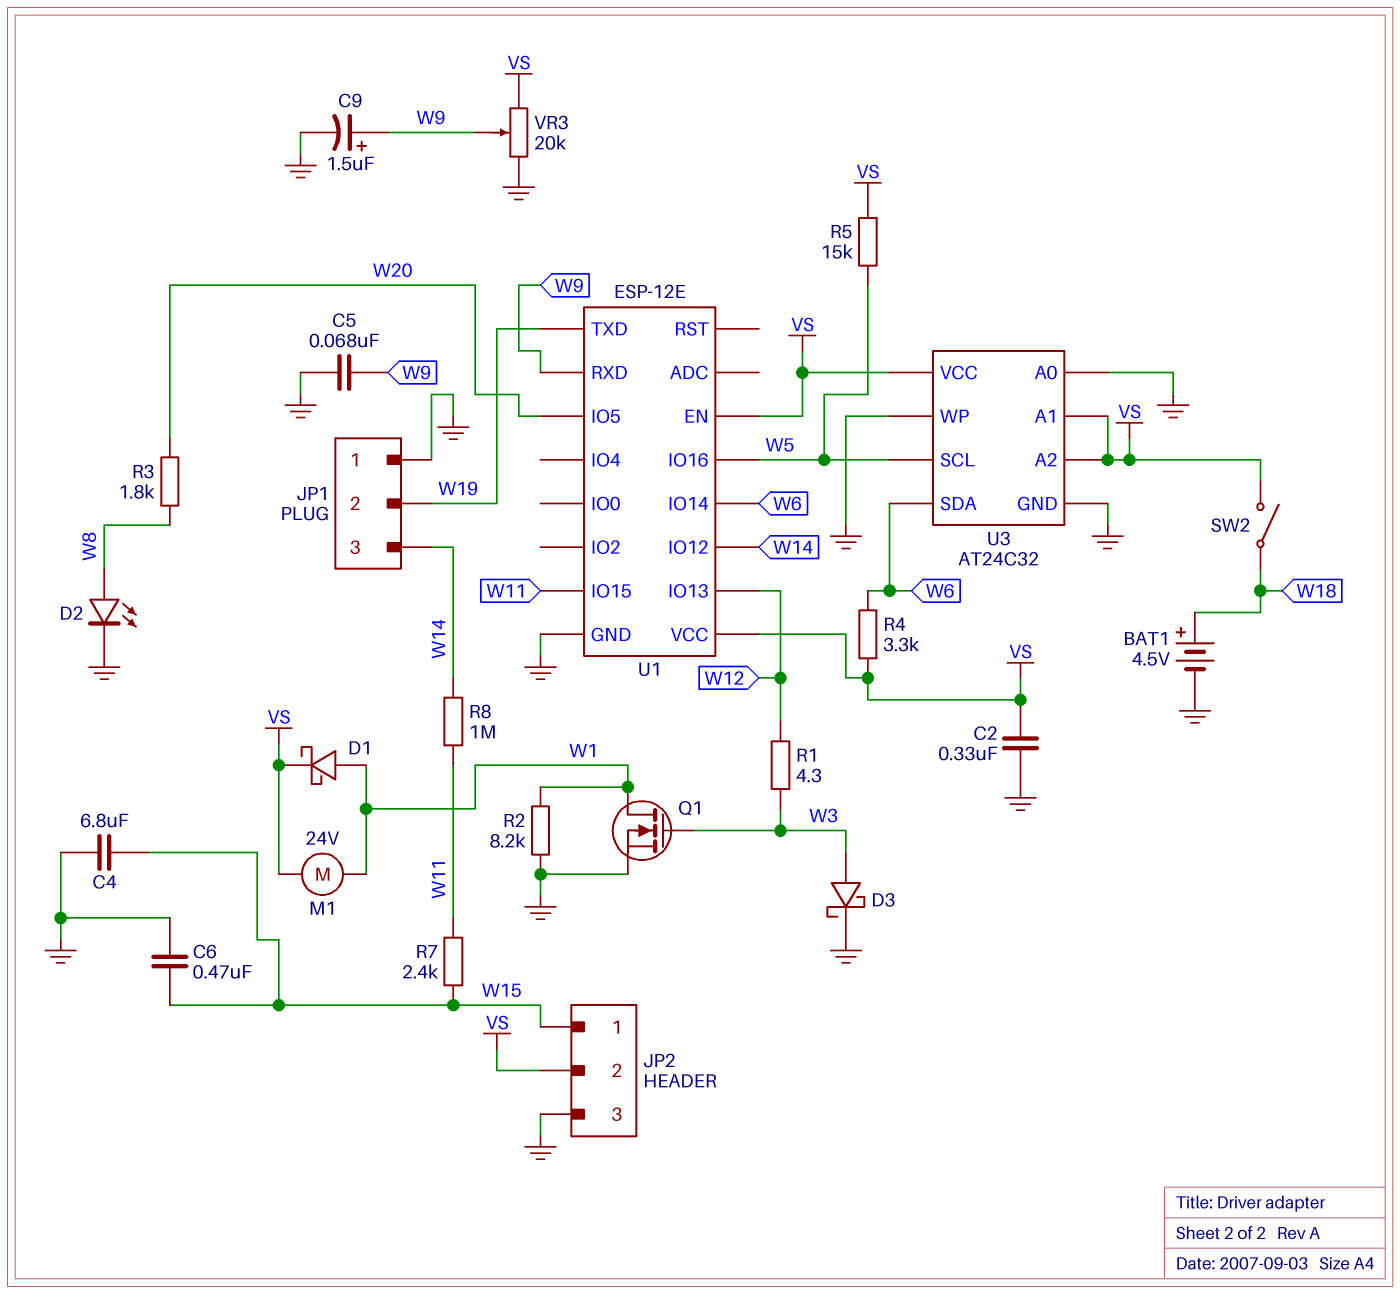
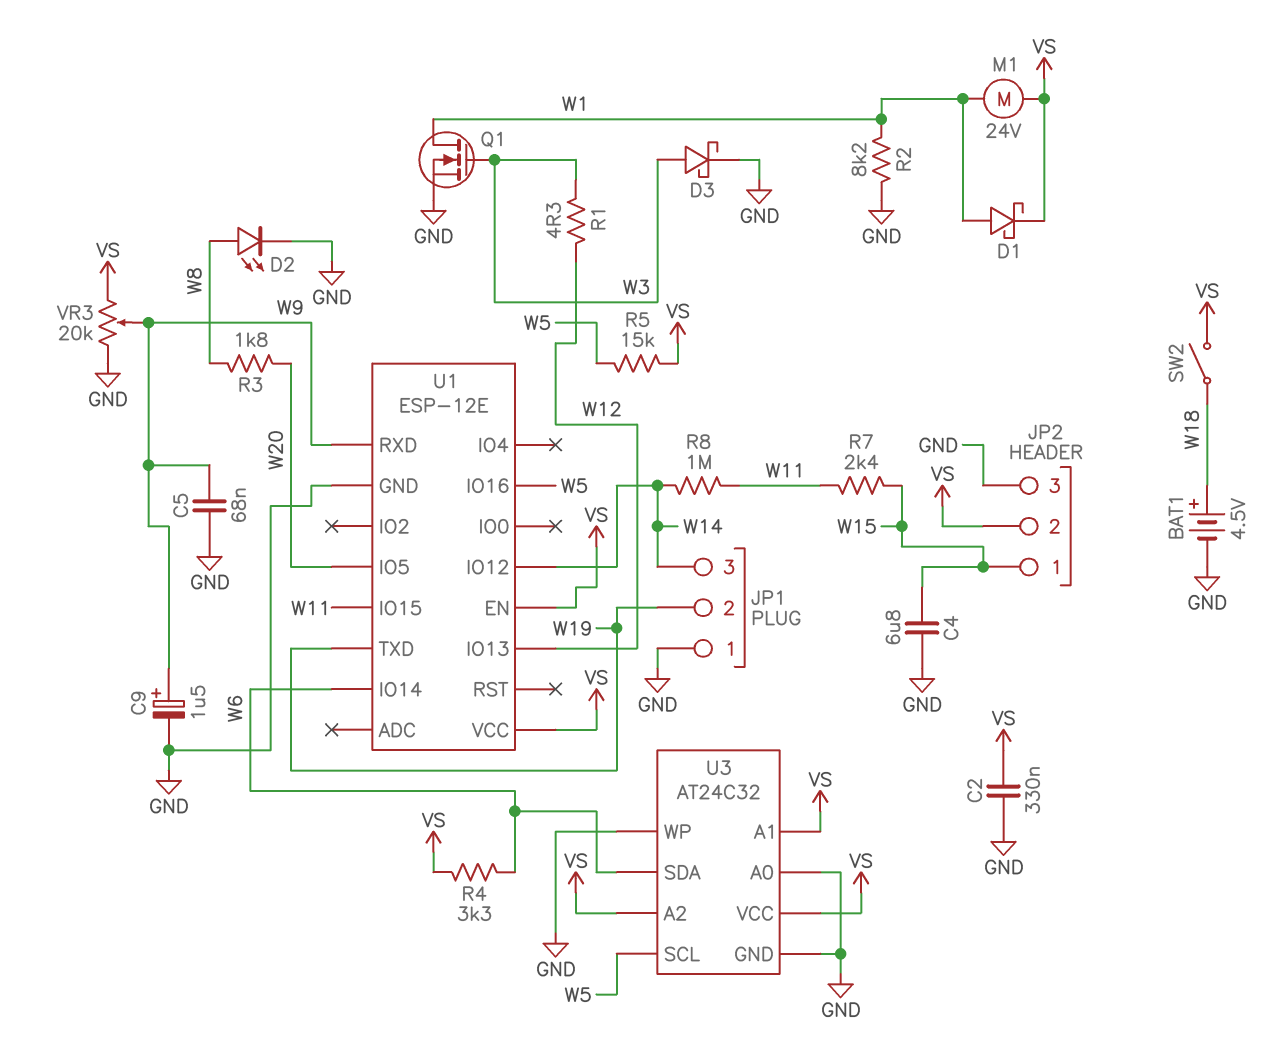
C6: 470nF (GND, W15) -> none

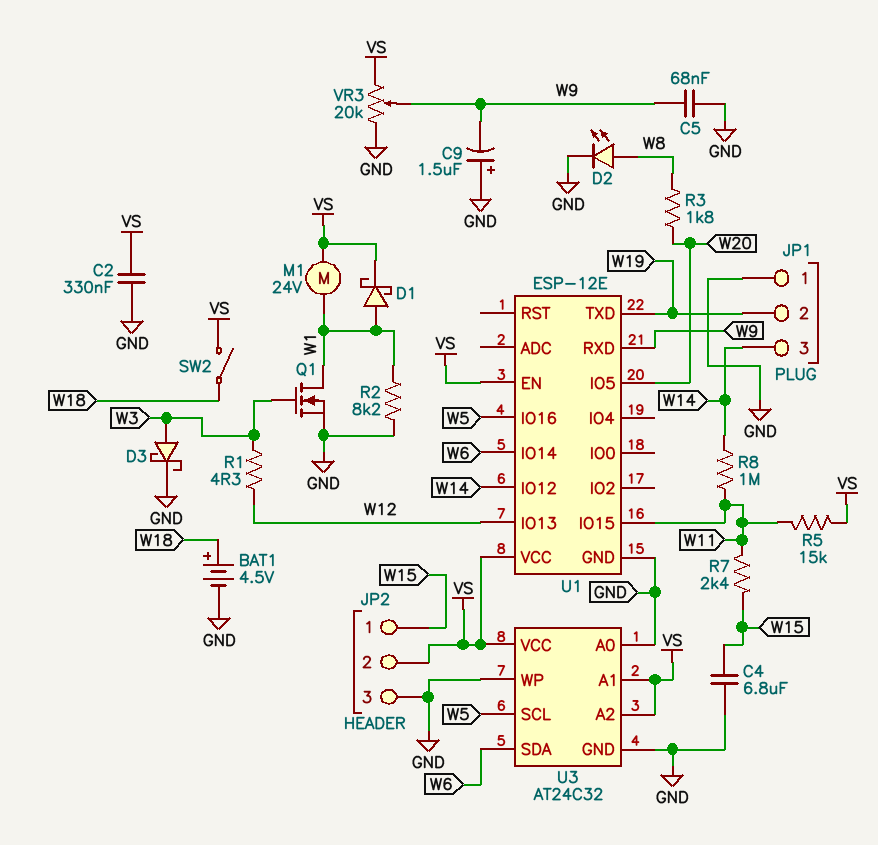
C9: 1.5uF (plus W9, minus GND) -> 1.5uF (plus GND, minus W9)
R4: 3.3k (VS, W6) -> none
R5: 15k (VS, W5) -> 15k (VS, W11)

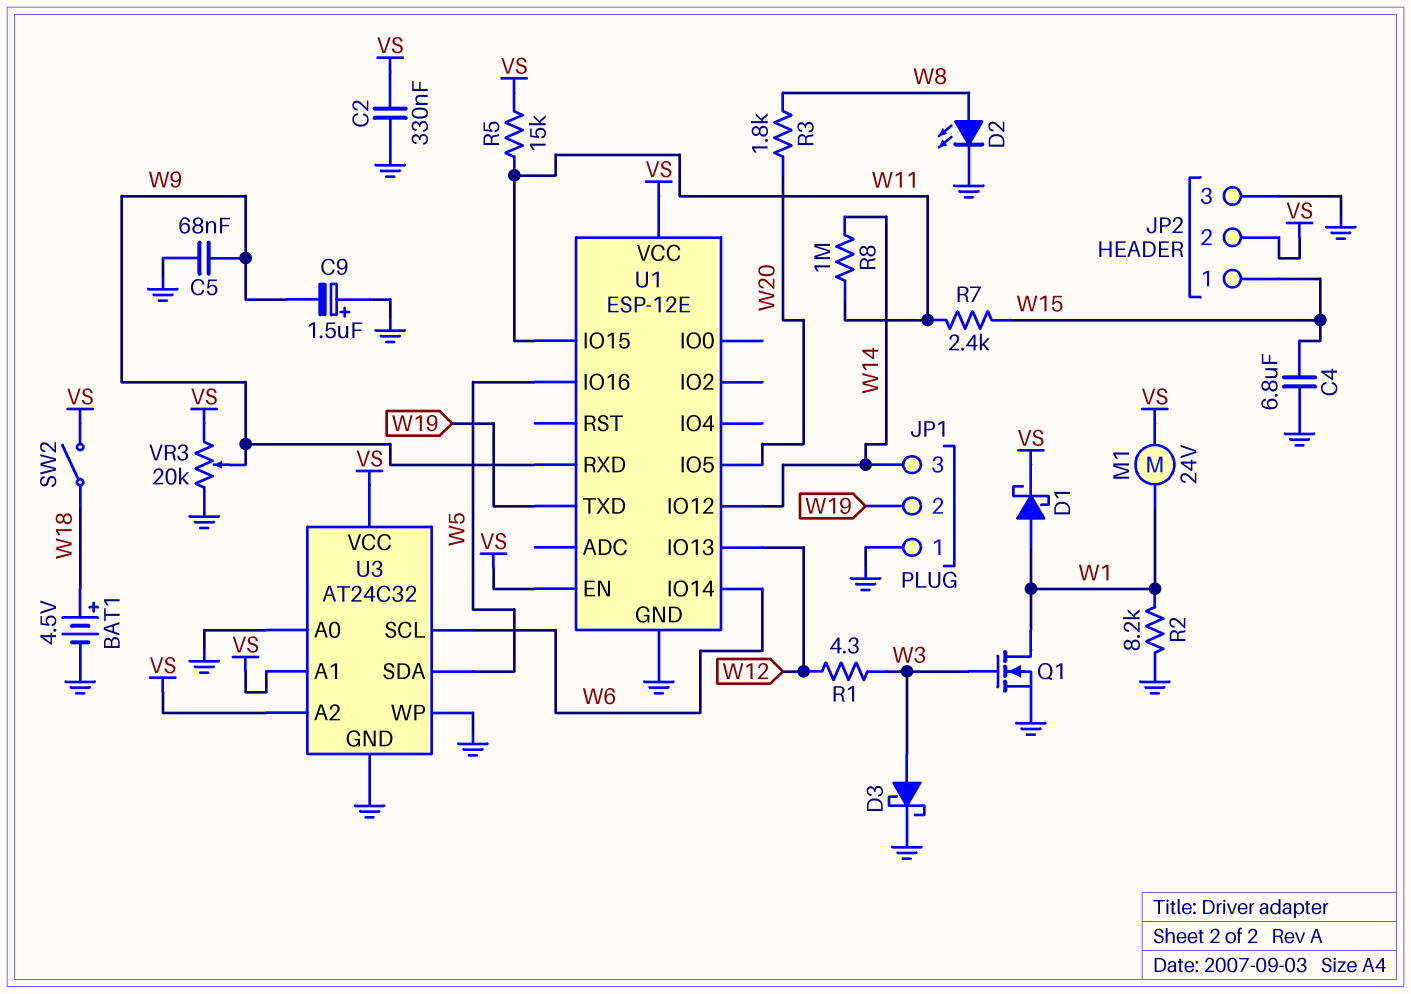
U3 pin SCL: W5 -> W6
U3 pin SDA: W6 -> W5

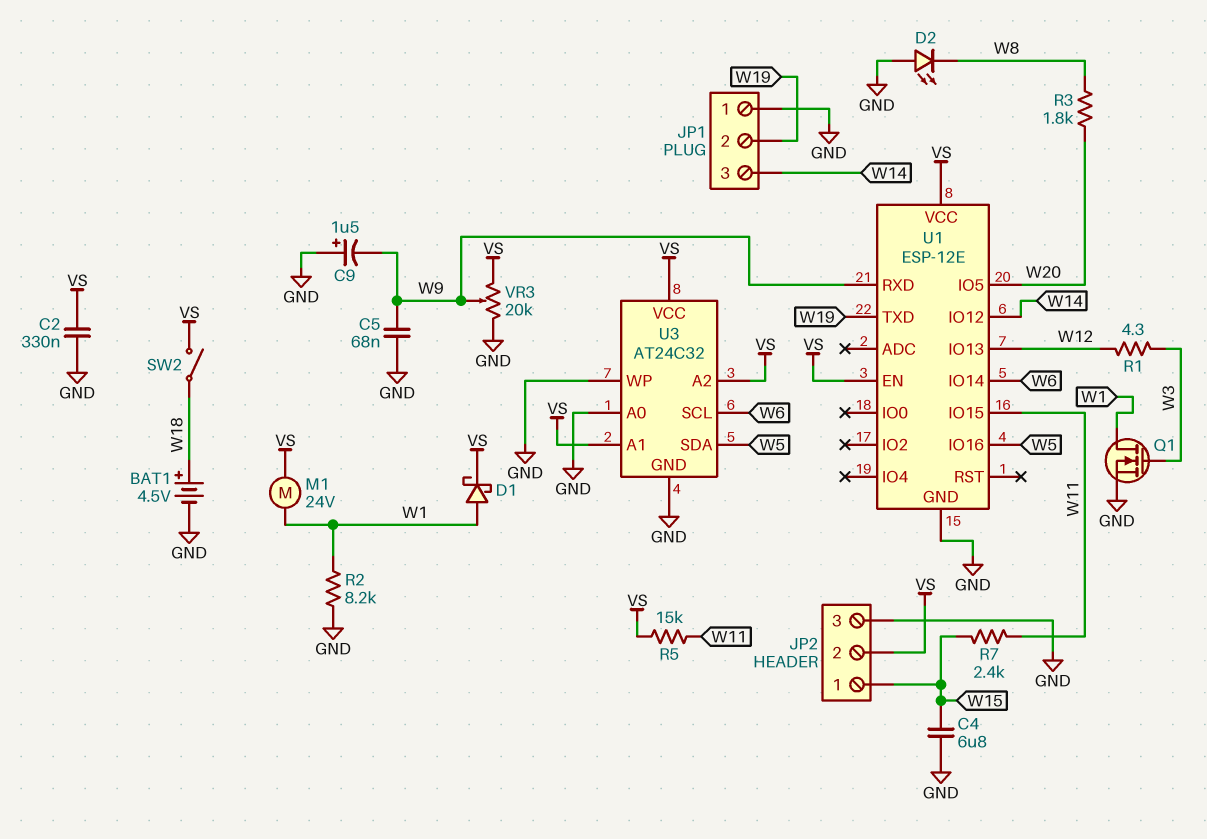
D2: LED (A W8, K GND) -> LED (A GND, K W8)
D3: schottky (A W3, K GND) -> none
R8: 1M (W11, W14) -> none

